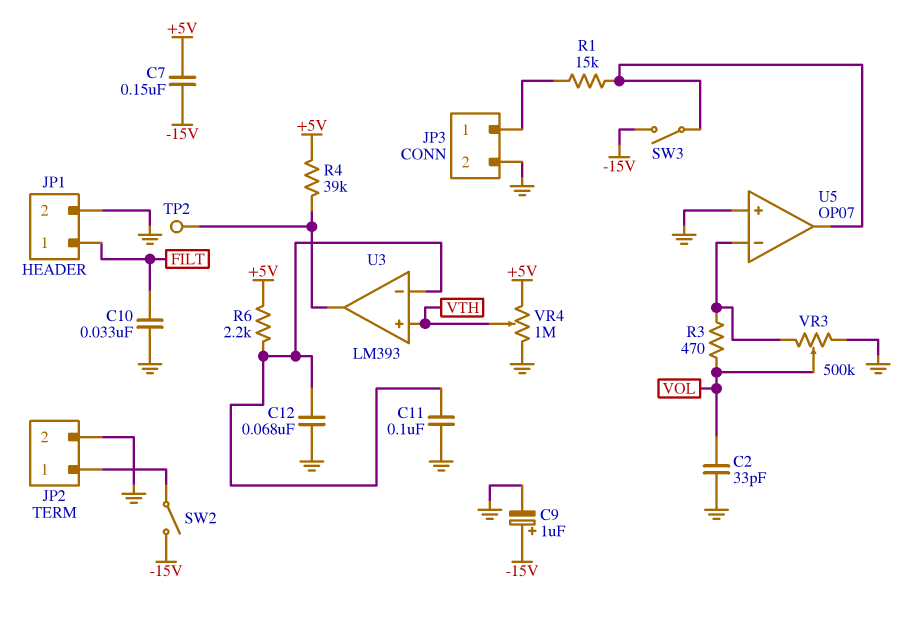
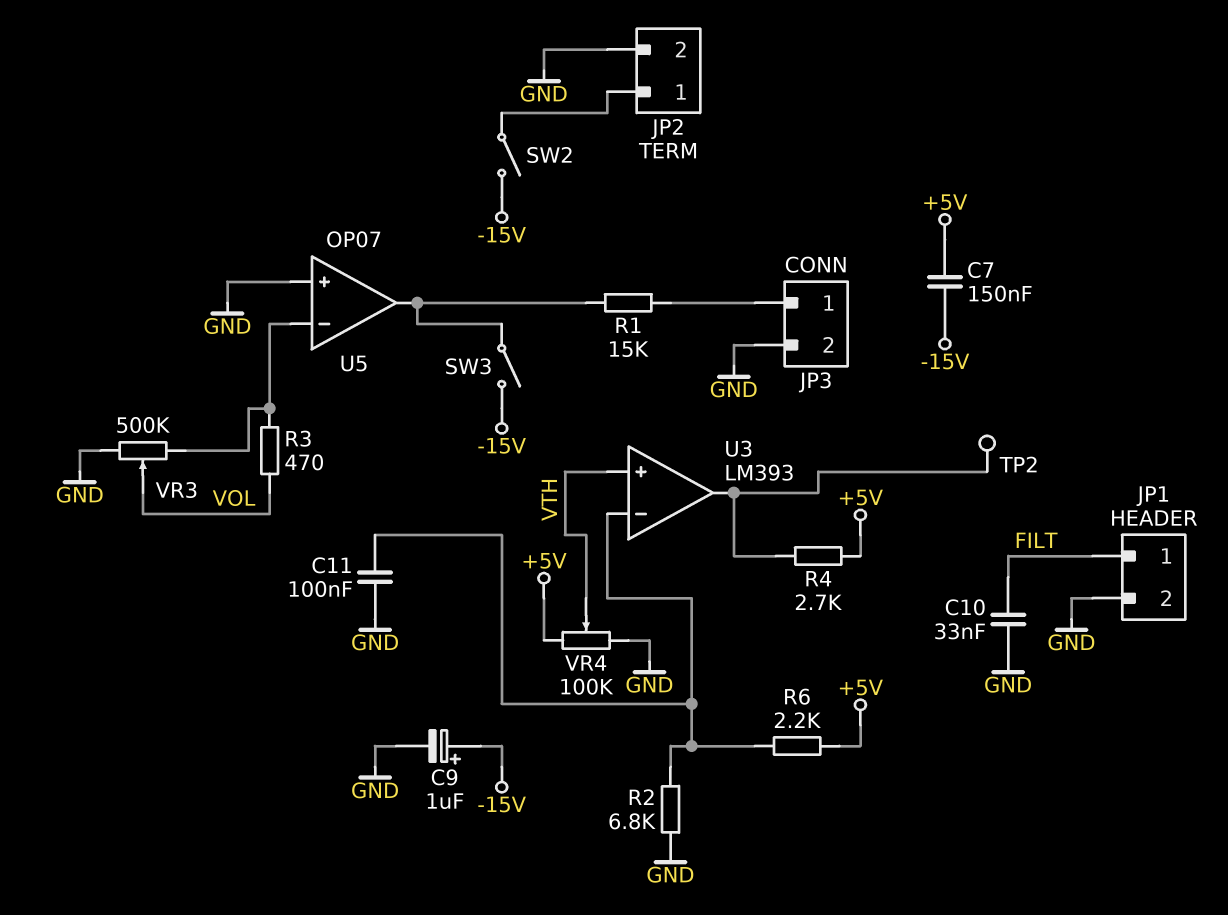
C2: 33pF (GND, VOL) -> none
C12: 68nF (GND, U3/in-) -> none
R2: none -> 6.8k (GND, U3/in-)
R4: 39k (+5V, U3/out) -> 2.7k (+5V, U3/out)
VR4: 1M (+5V, GND, wiper VTH) -> 100k (+5V, GND, wiper VTH)

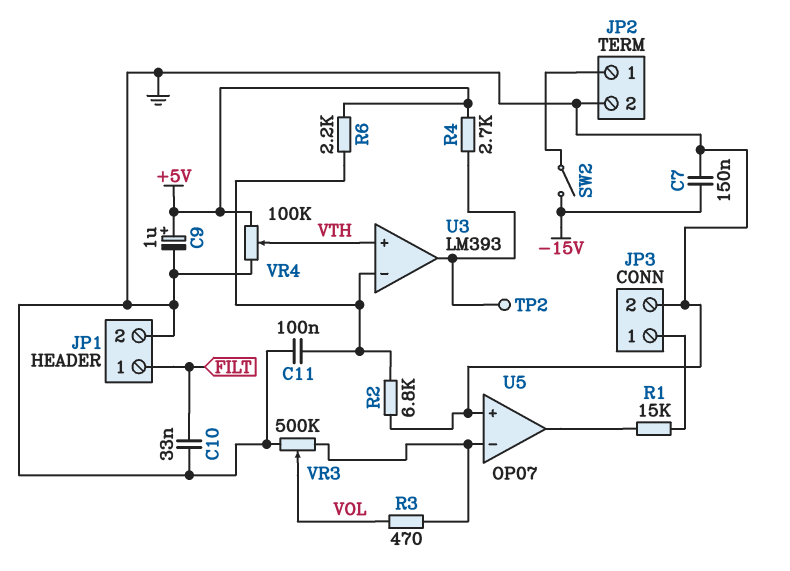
C7: 150nF (+5V, -15V) -> 150nF (-15V, GND)
C9: 1uF (plus -15V, minus GND) -> 1uF (plus +5V, minus GND)
SW3: switch (-15V, U5/out) -> none

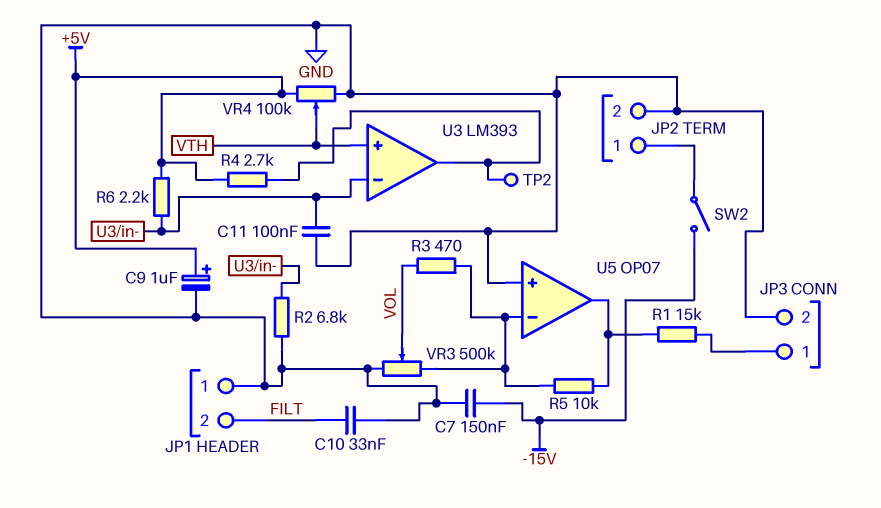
JP1 pin 1: FILT -> GND
JP1 pin 2: GND -> FILT
R5: none -> 10k (U5/in-, U5/out)

